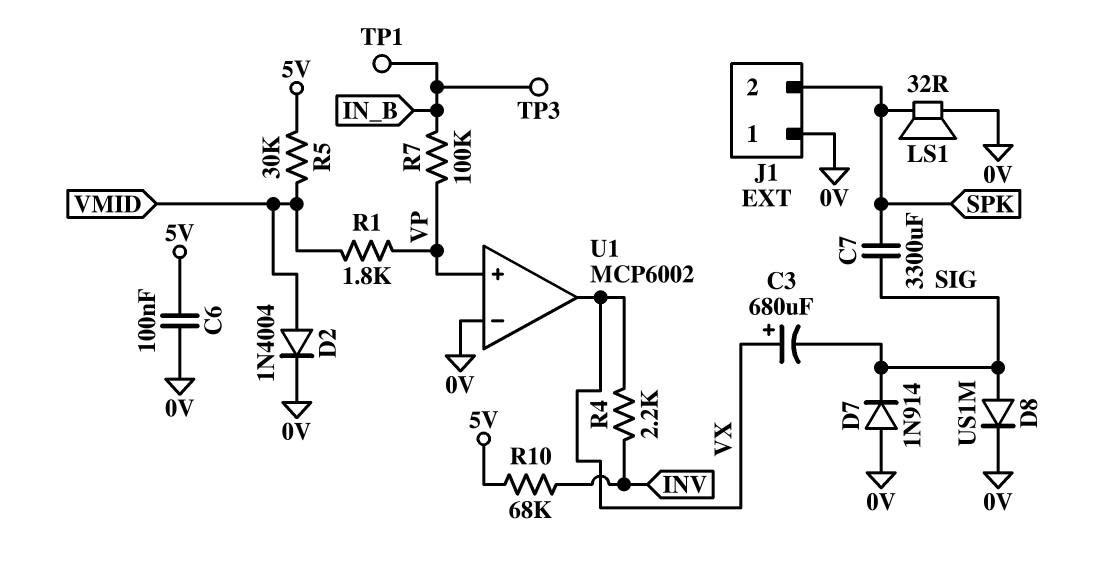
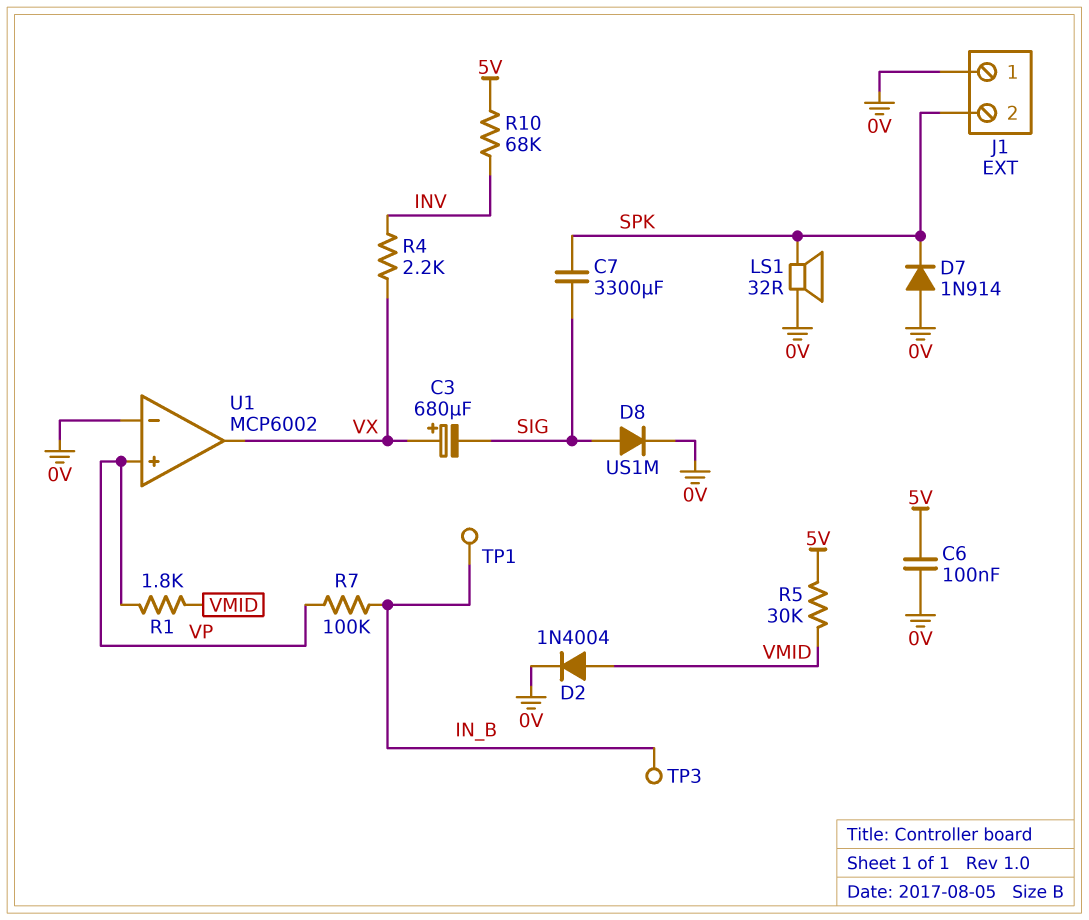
D7: diode 1N914 (A 0V, K SIG) -> diode 1N914 (A 0V, K SPK)

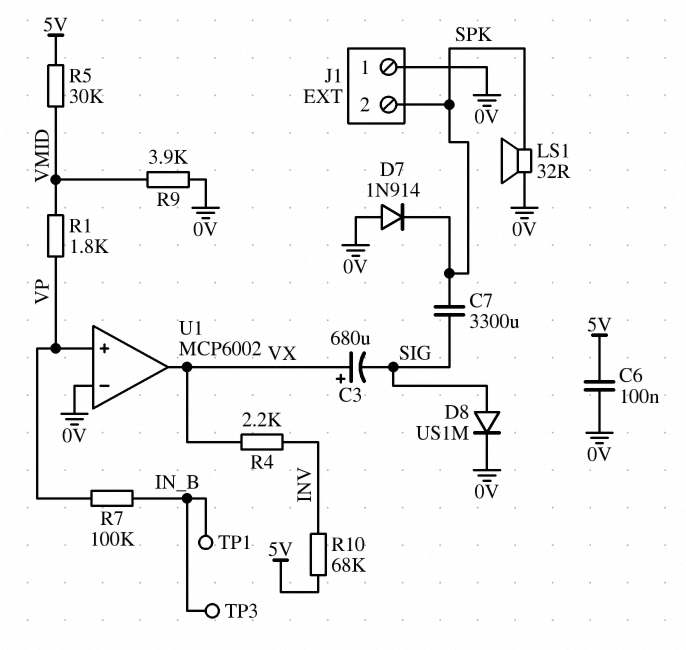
D2: diode 1N4004 (A VMID, K 0V) -> none
R9: none -> 3.9k (0V, VMID)

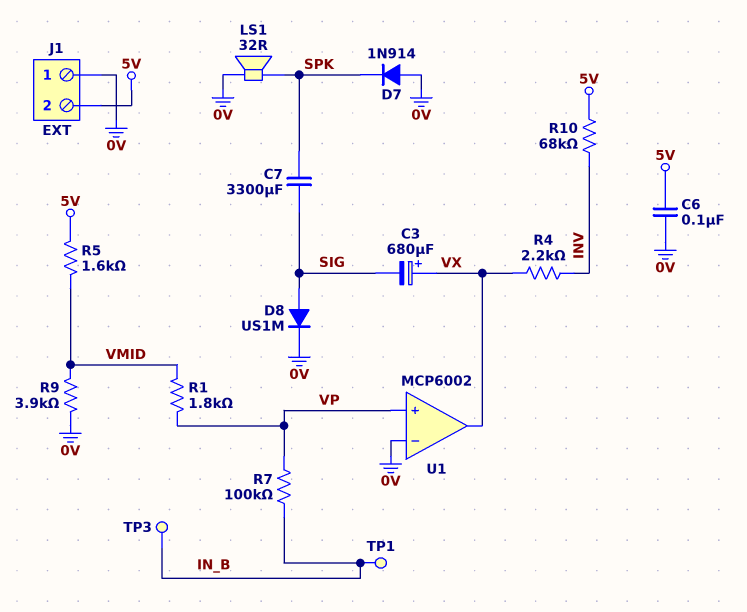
J1 pin 2: SPK -> 5V
R5: 30k (5V, VMID) -> 1.6k (5V, VMID)

